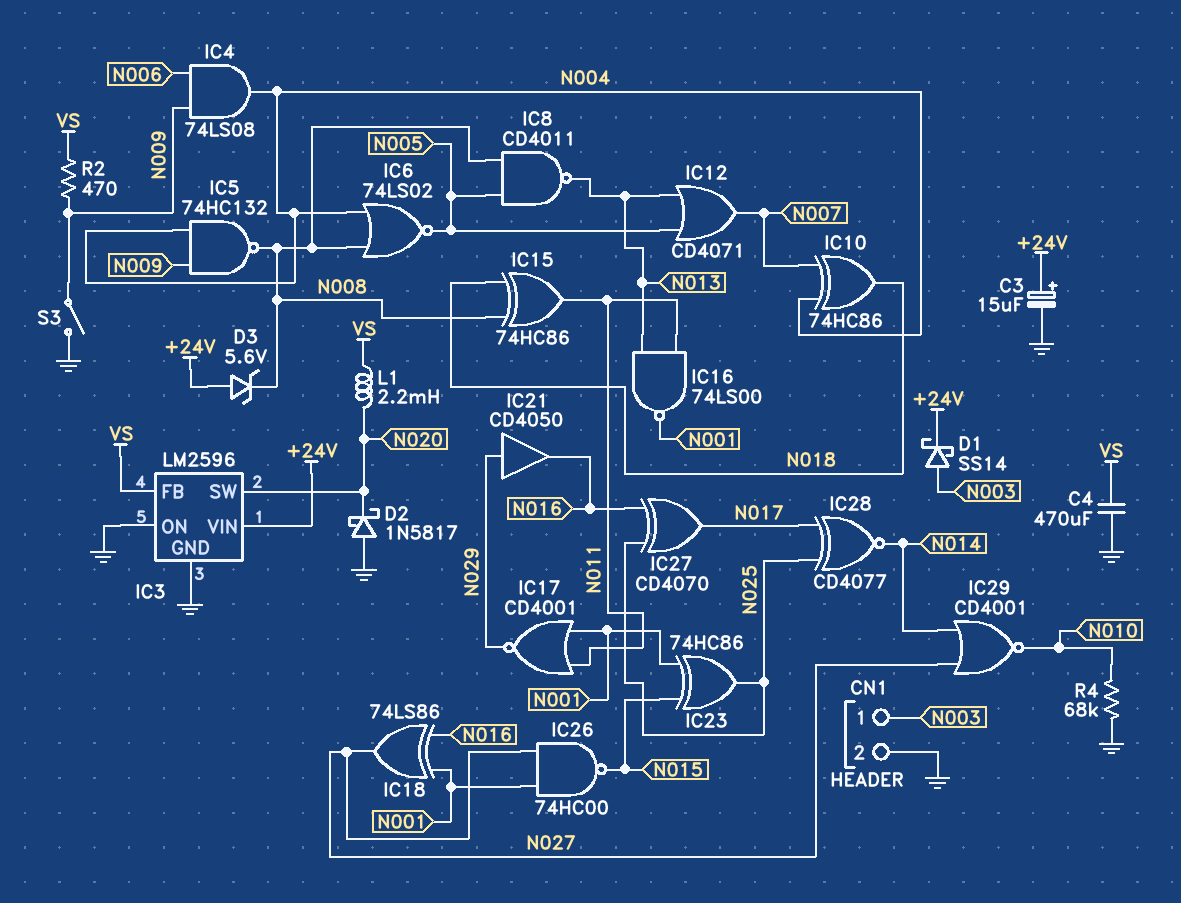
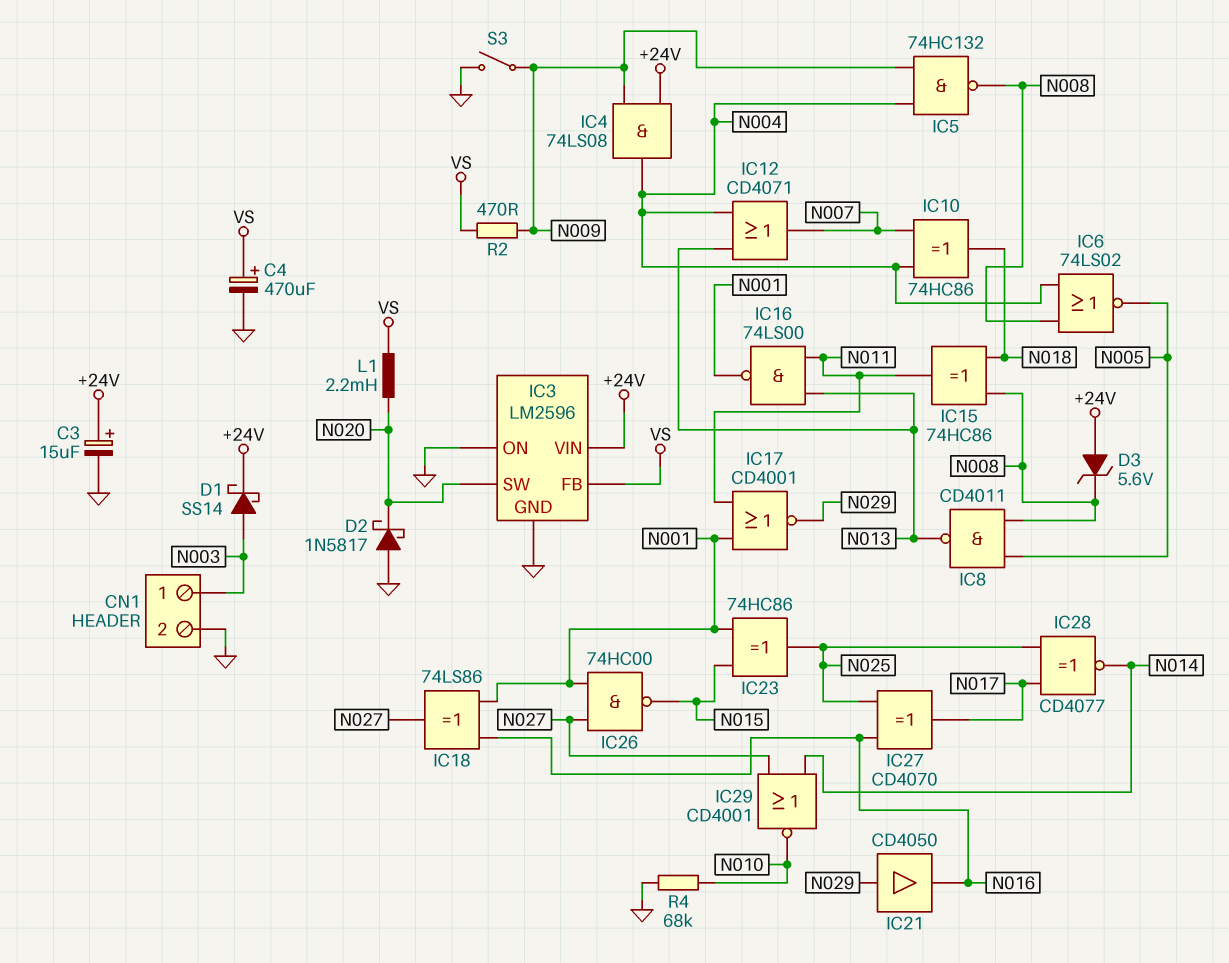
C4: 470uF (GND, VS) -> 470uF (plus VS, minus GND)
IC4: AND 74LS08 (in N006, in N009, out N004) -> AND 74LS08 (in +24V, in N009, out N004)
IC12: OR CD4071 (in N005, in N013, out N007) -> OR CD4071 (in N004, in N013, out N007)

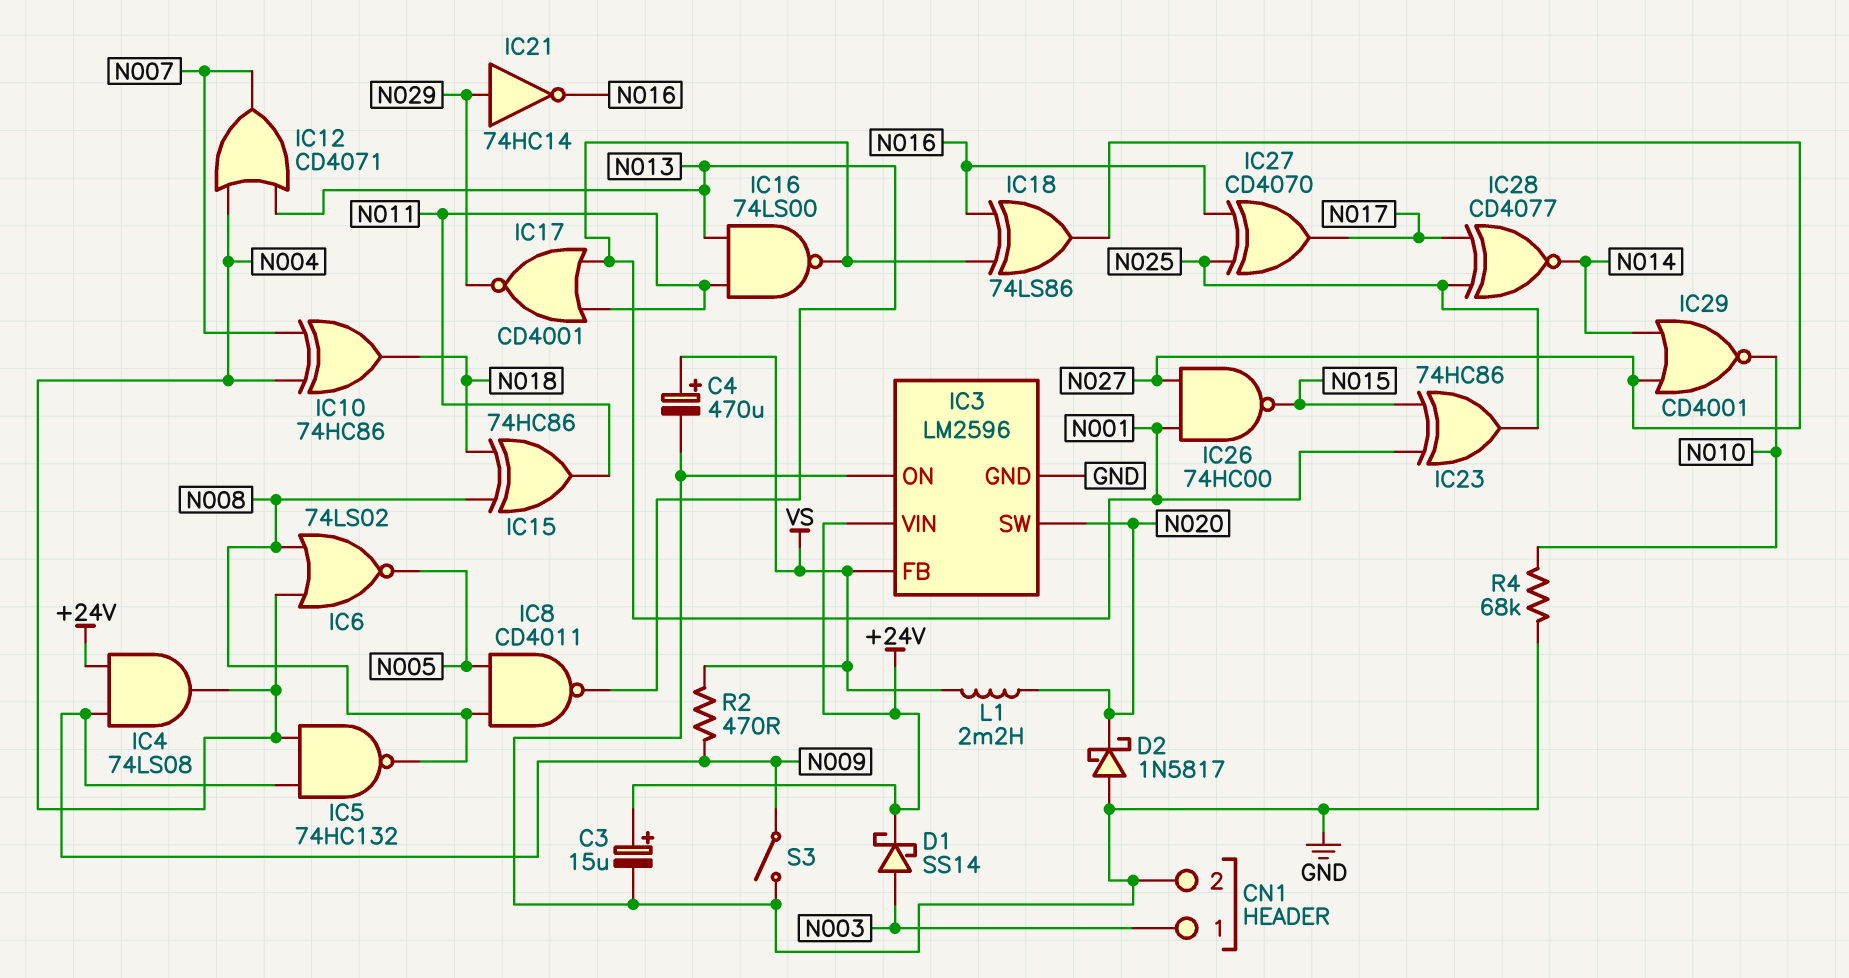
D3: zener 5.6V (A +24V, K N008) -> none
IC21: buffer CD4050 (in N029, out N016) -> NOT 74HC14 (in N029, out N016)

